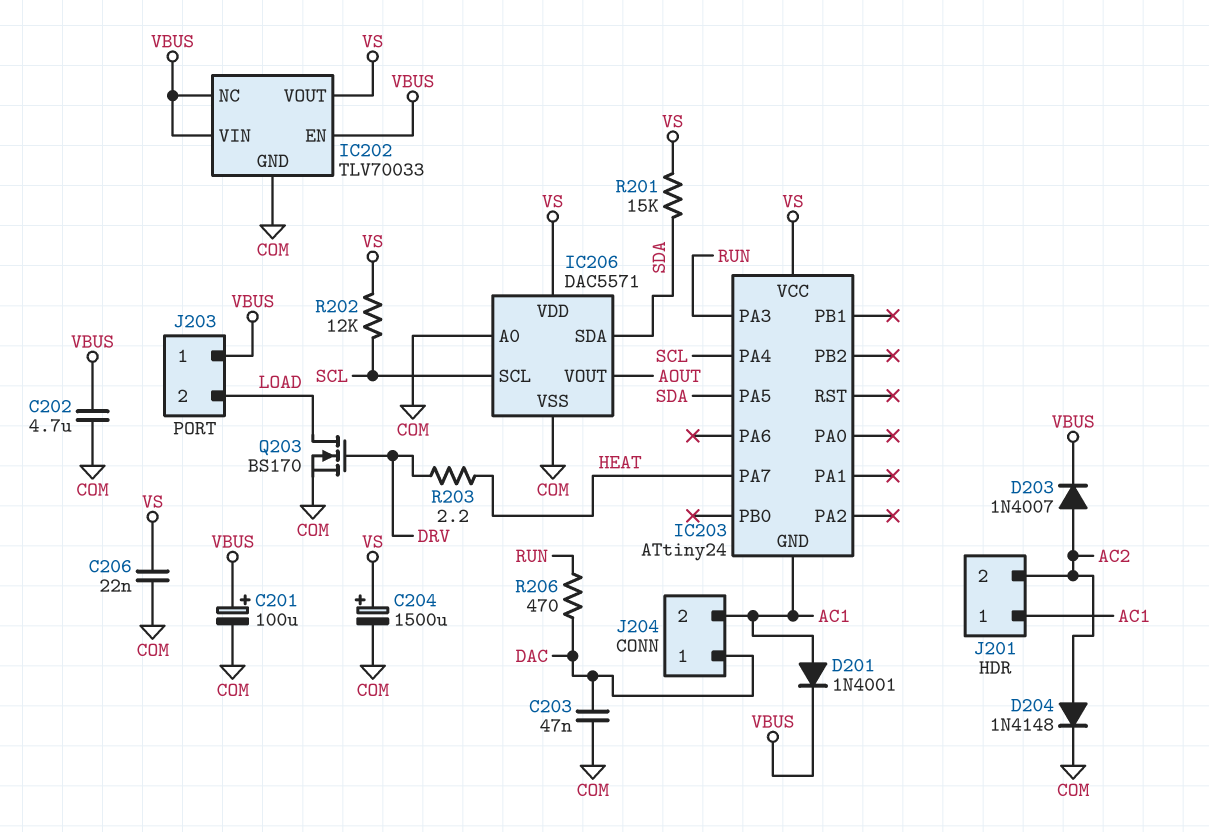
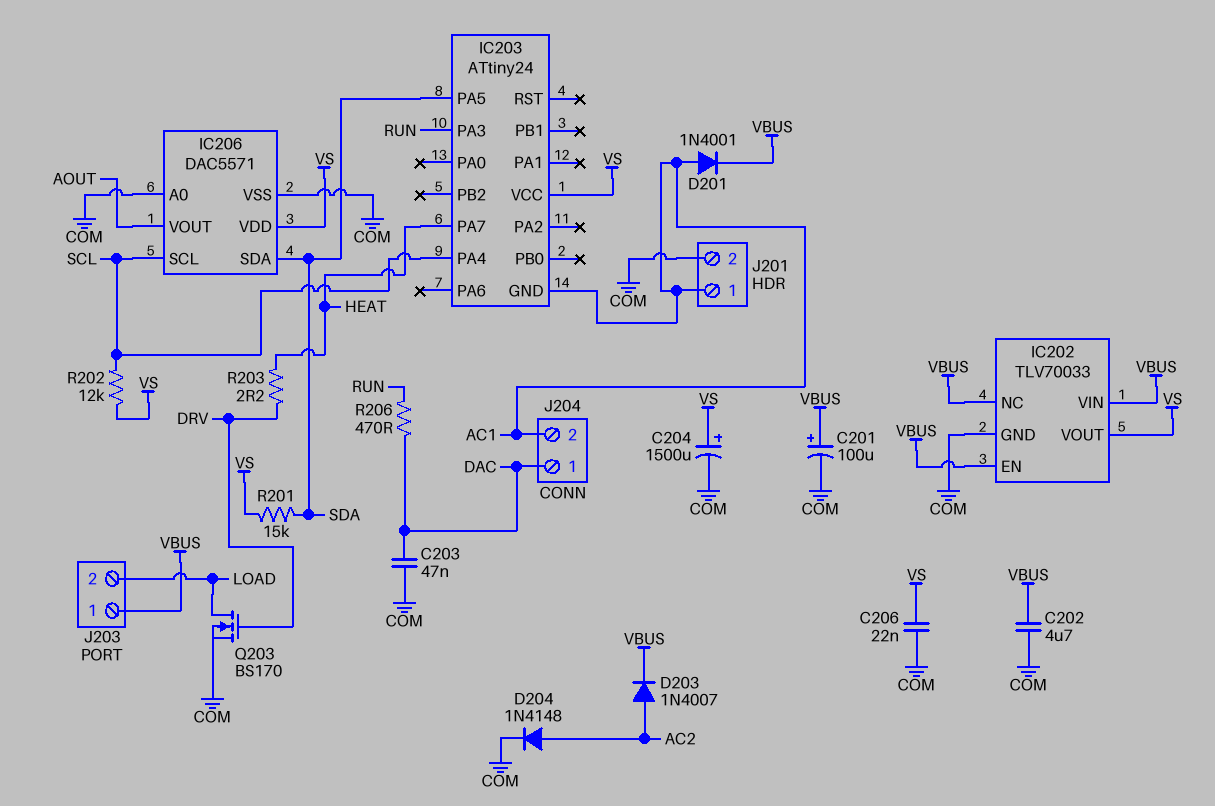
J201 pin 2: AC2 -> COM

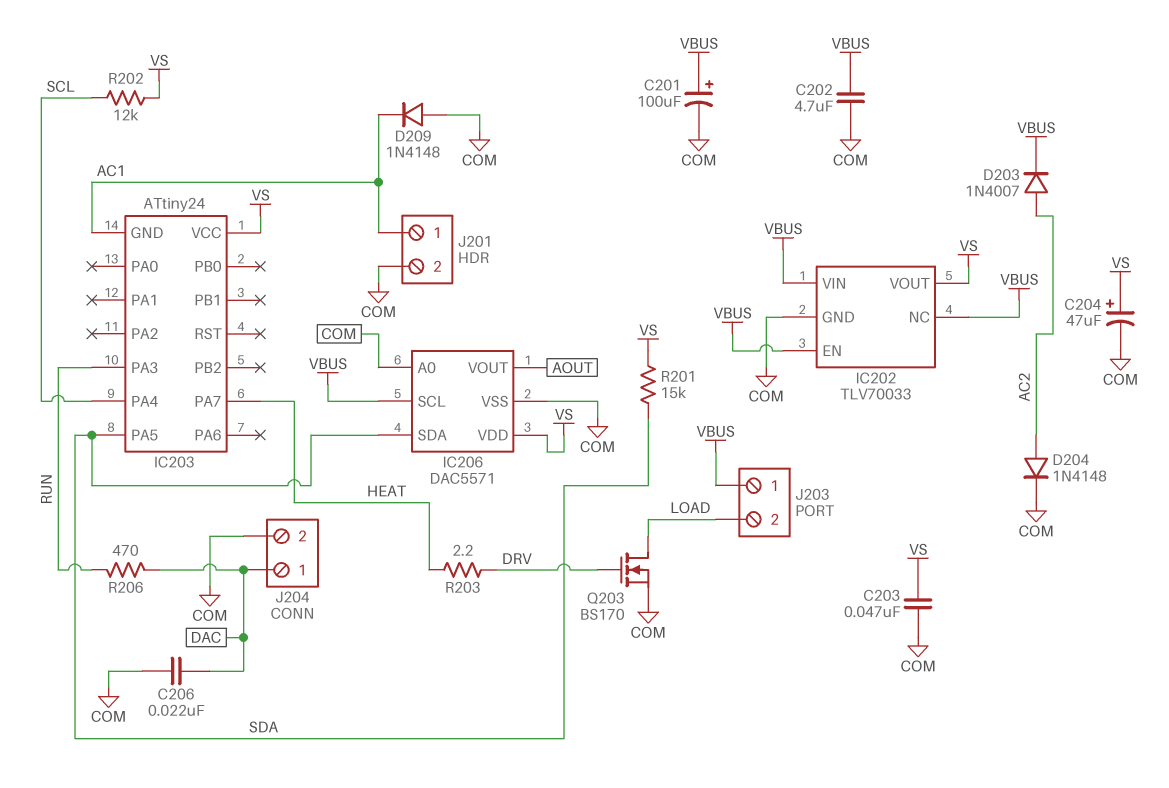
C203: 47nF (COM, DAC) -> 47nF (COM, VS)
C204: 1500uF (plus VS, minus COM) -> 47uF (plus VS, minus COM)
C206: 22nF (COM, VS) -> 22nF (COM, DAC)
D201: diode 1N4001 (A AC1, K VBUS) -> none
D209: none -> diode 1N4148 (A COM, K AC1)
IC206 pin SCL: SCL -> VBUS
J204 pin 2: AC1 -> COM

